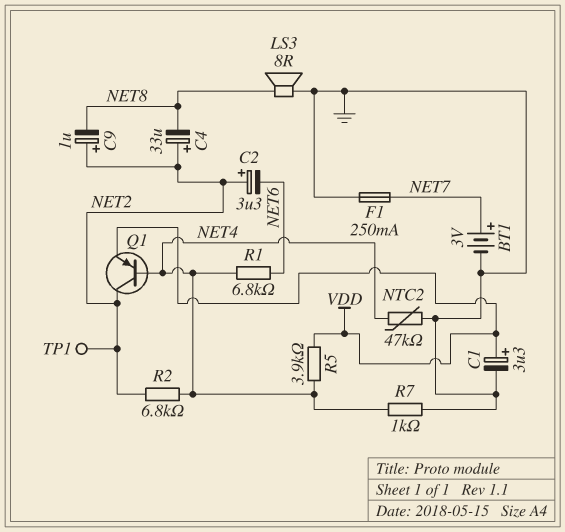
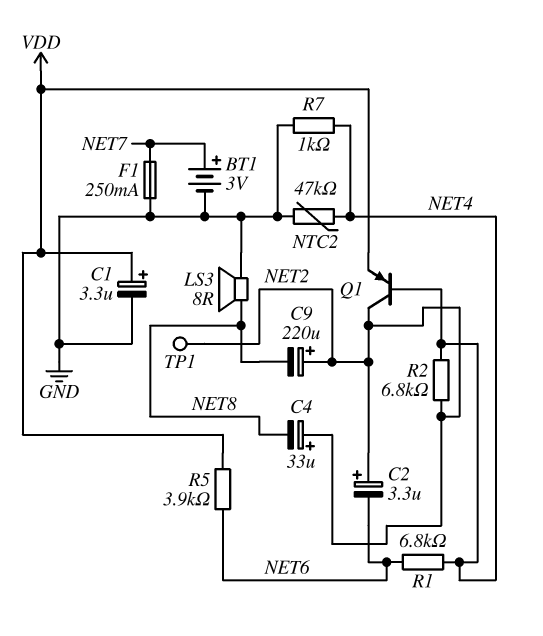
C9: 1uF (plus NET2, minus NET8) -> 220uF (plus NET2, minus NET8)
R5: 3.9k (NET4, VDD) -> 3.9k (NET6, VDD)

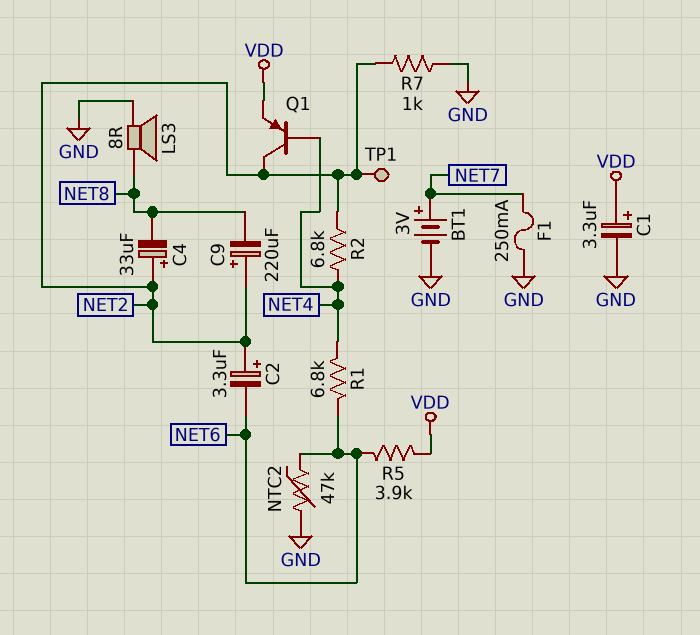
NTC2: 47k (GND, NET4) -> 47k (GND, NET6)
R7: 1k (GND, NET4) -> 1k (GND, NET2)

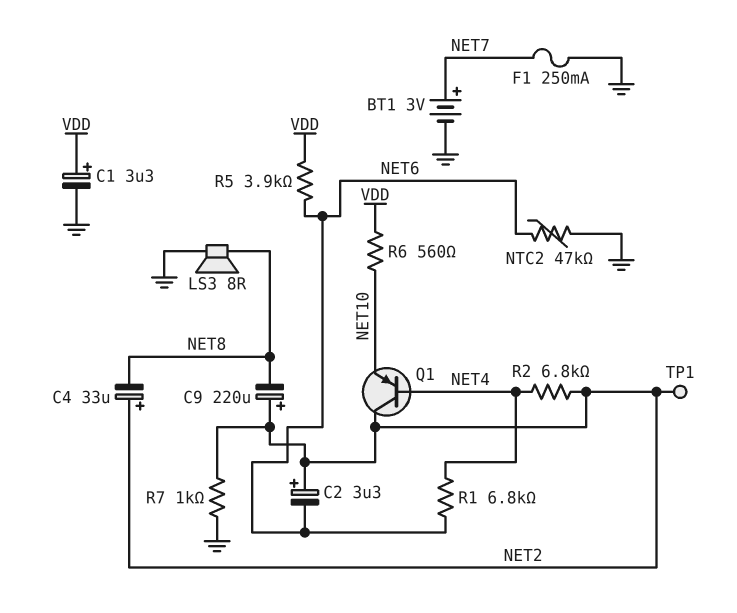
Q1: PNP (B NET4, C NET2, E VDD) -> PNP (B NET4, C NET2, E NET10)
R6: none -> 560 (NET10, VDD)

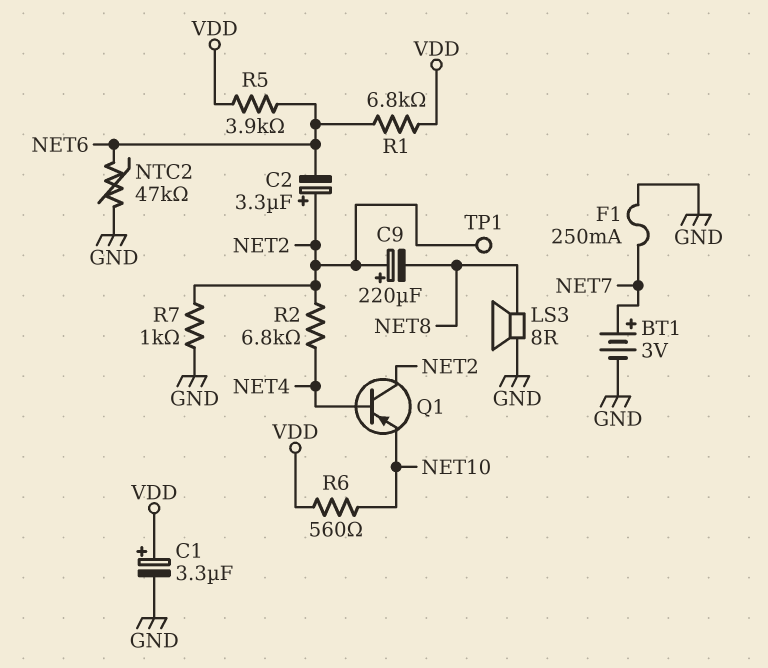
C4: 33uF (plus NET2, minus NET8) -> none
R1: 6.8k (NET4, NET6) -> 6.8k (NET6, VDD)

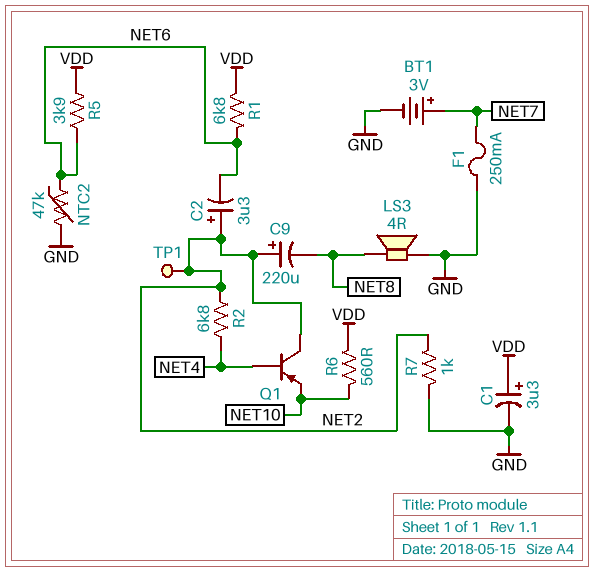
LS3: speaker 8R (GND, NET8) -> speaker 4R (GND, NET8)

